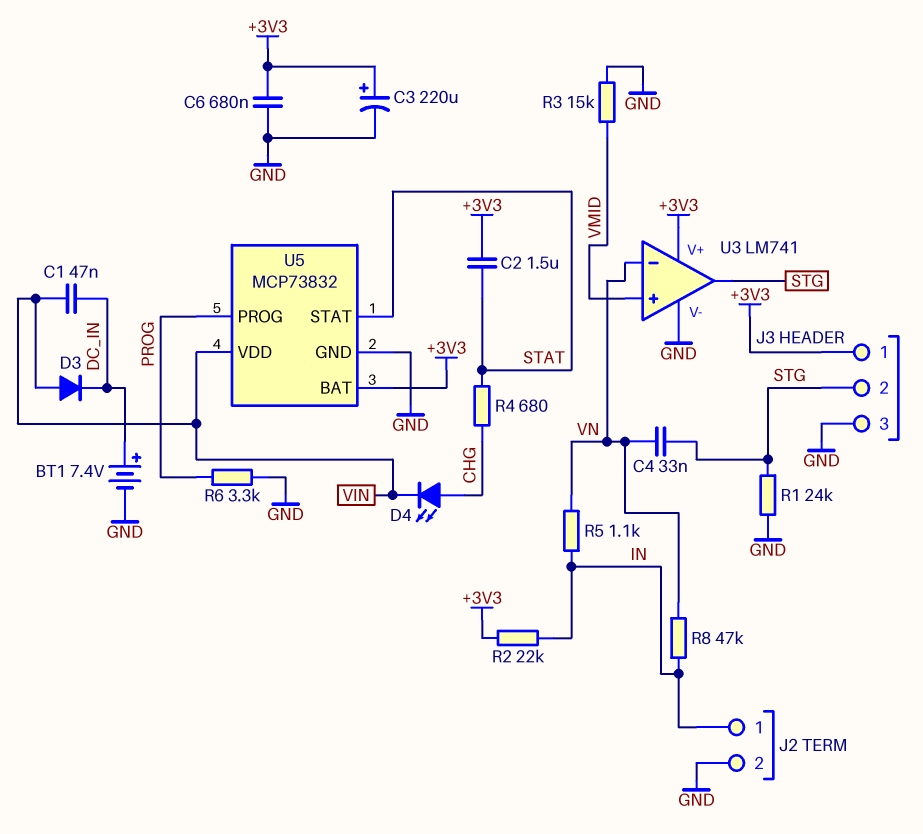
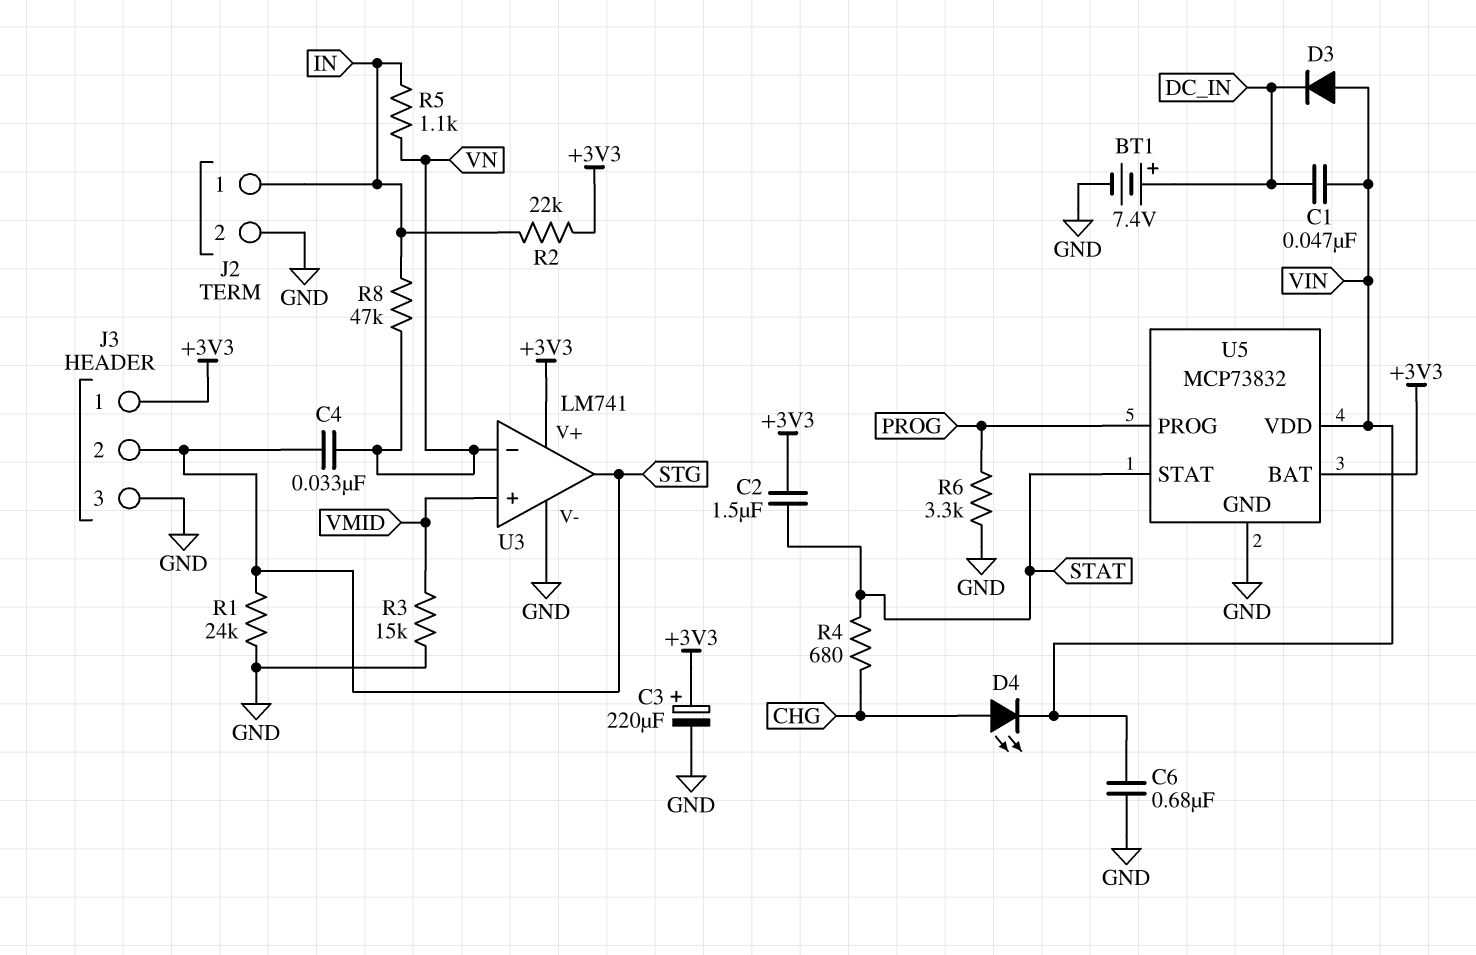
C6: 680nF (+3V3, GND) -> 680nF (GND, VIN)

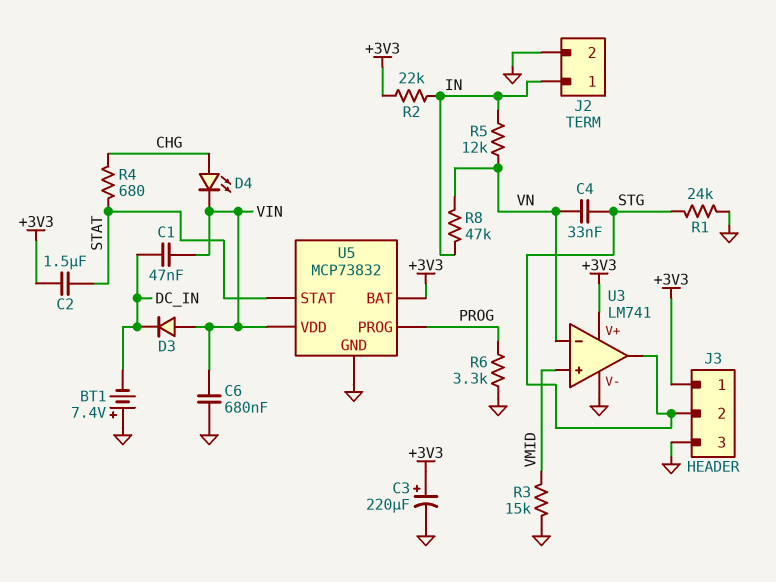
BT1: 7.4V (plus DC_IN, minus GND) -> 7.4V (plus GND, minus DC_IN)
R5: 1.1k (IN, VN) -> 12k (IN, VN)

